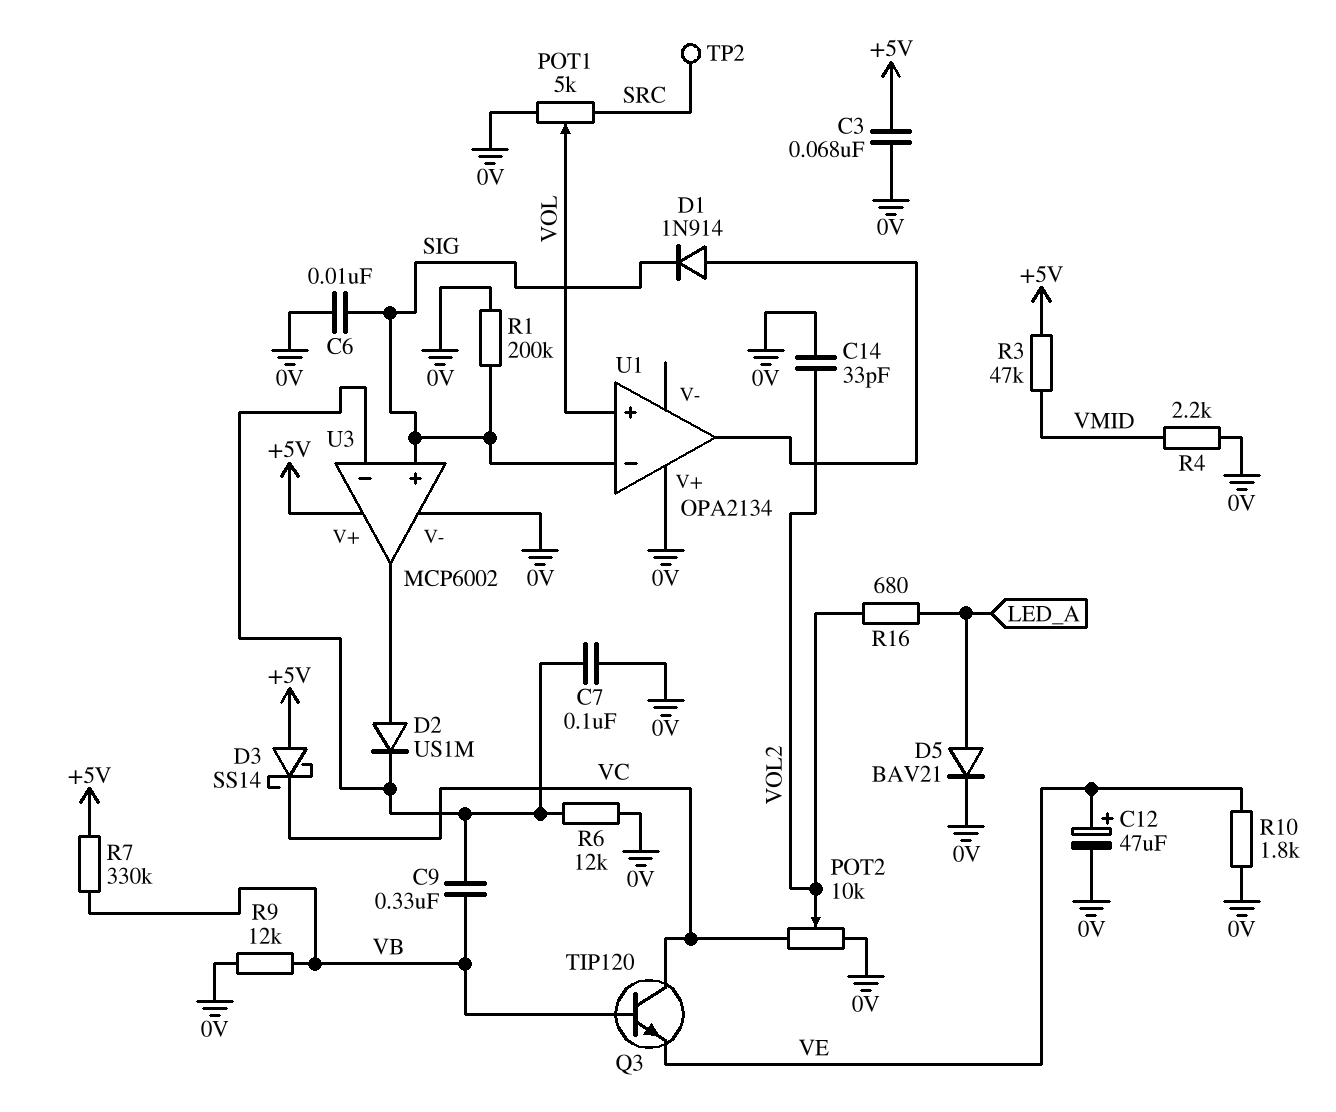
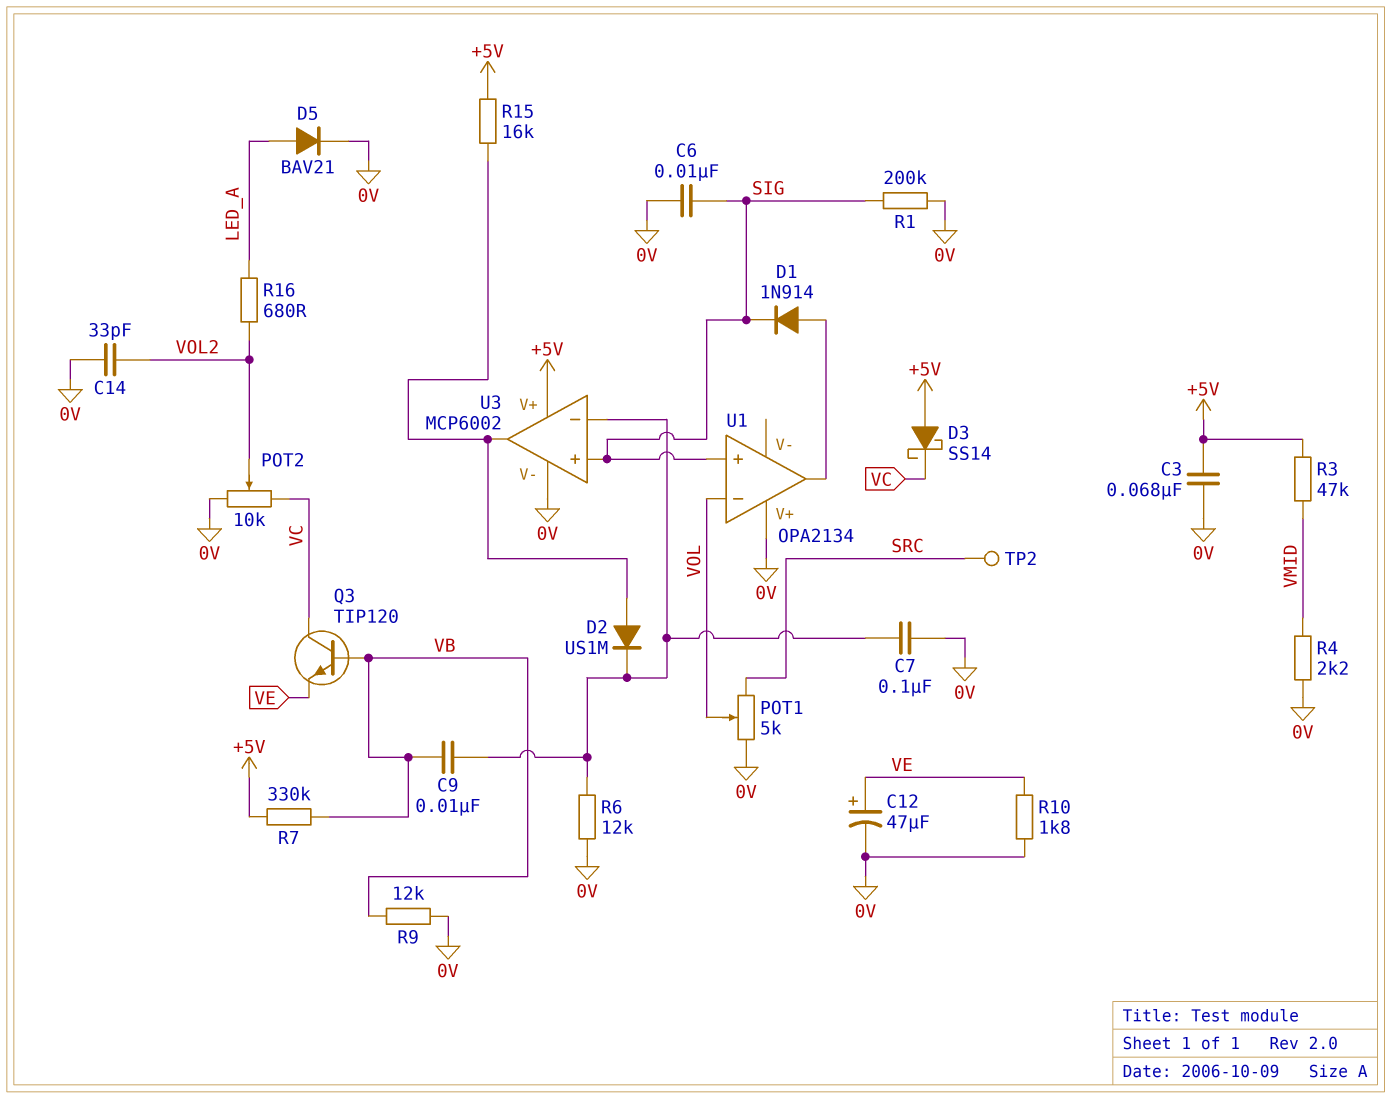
C9: 330nF (U3/in-, VB) -> 10nF (U3/in-, VB)
R15: none -> 16k (+5V, U3/out)
U1 pin in+: VOL -> SIG
U1 pin in-: SIG -> VOL

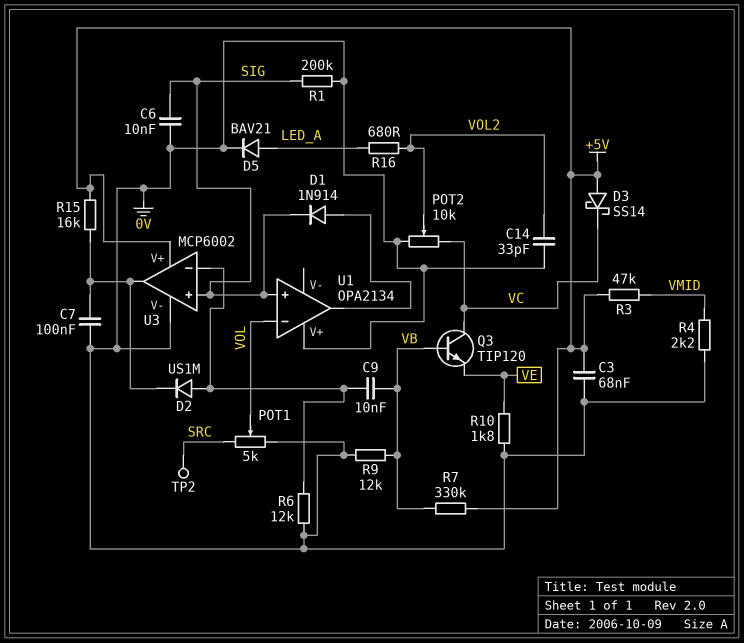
C7: 100nF (0V, U3/in-) -> 100nF (0V, U3/out)
C12: 47uF (plus VE, minus 0V) -> none
D2: diode US1M (A U3/out, K U3/in-) -> diode US1M (A U3/in-, K U3/out)

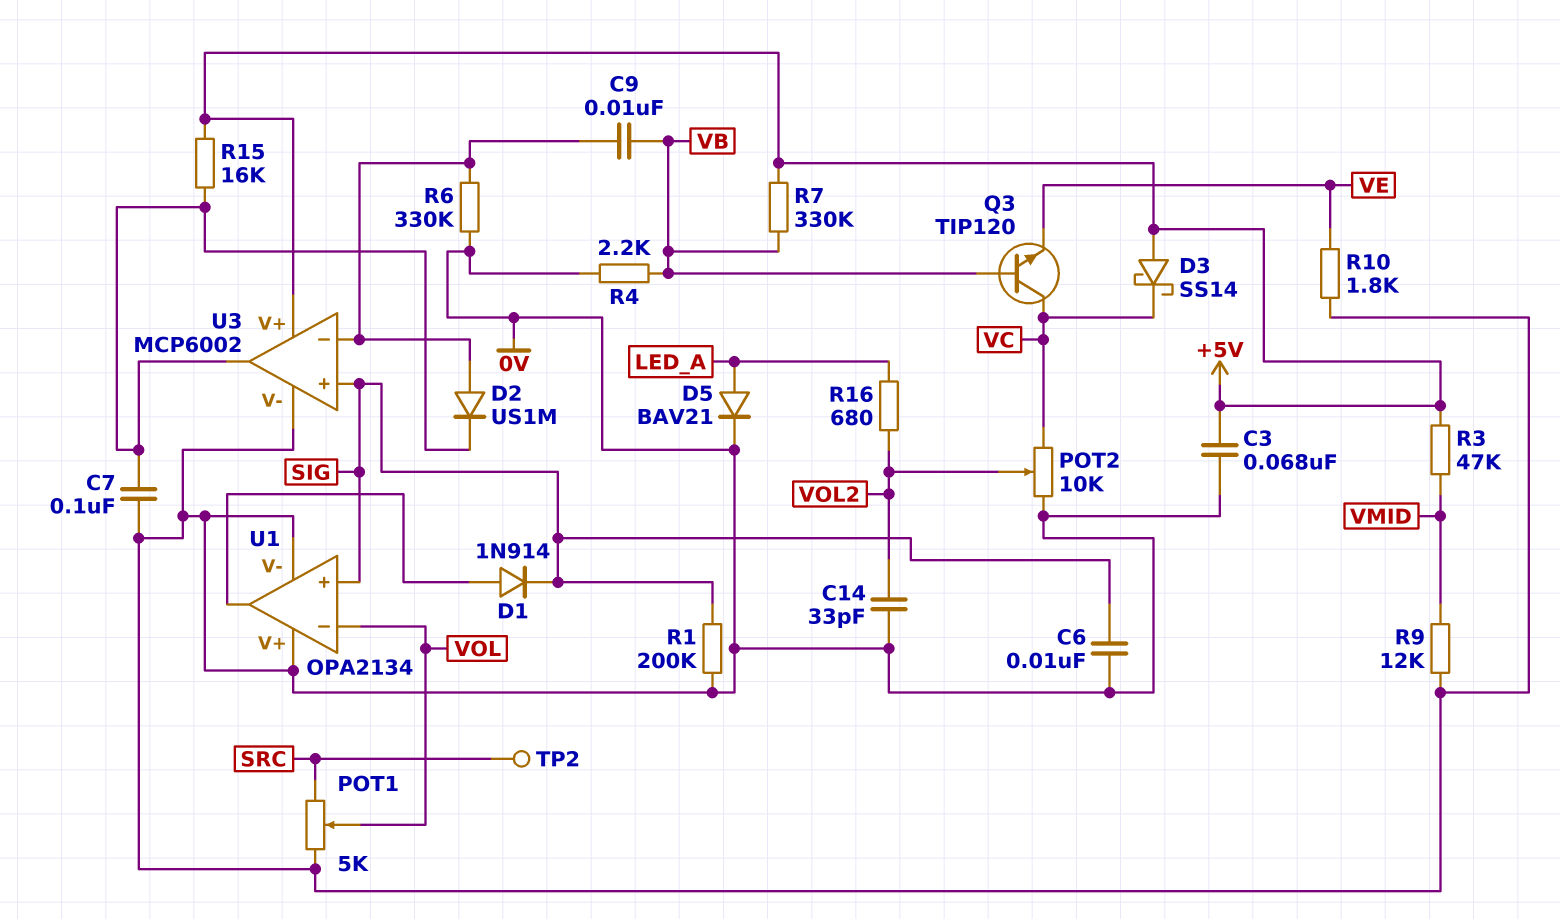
R4: 2.2k (0V, VMID) -> 2.2k (0V, VB)
R6: 12k (0V, U3/in-) -> 330k (0V, U3/in-)
R9: 12k (0V, VB) -> 12k (0V, VMID)
U1 pin V-: none -> 0V

